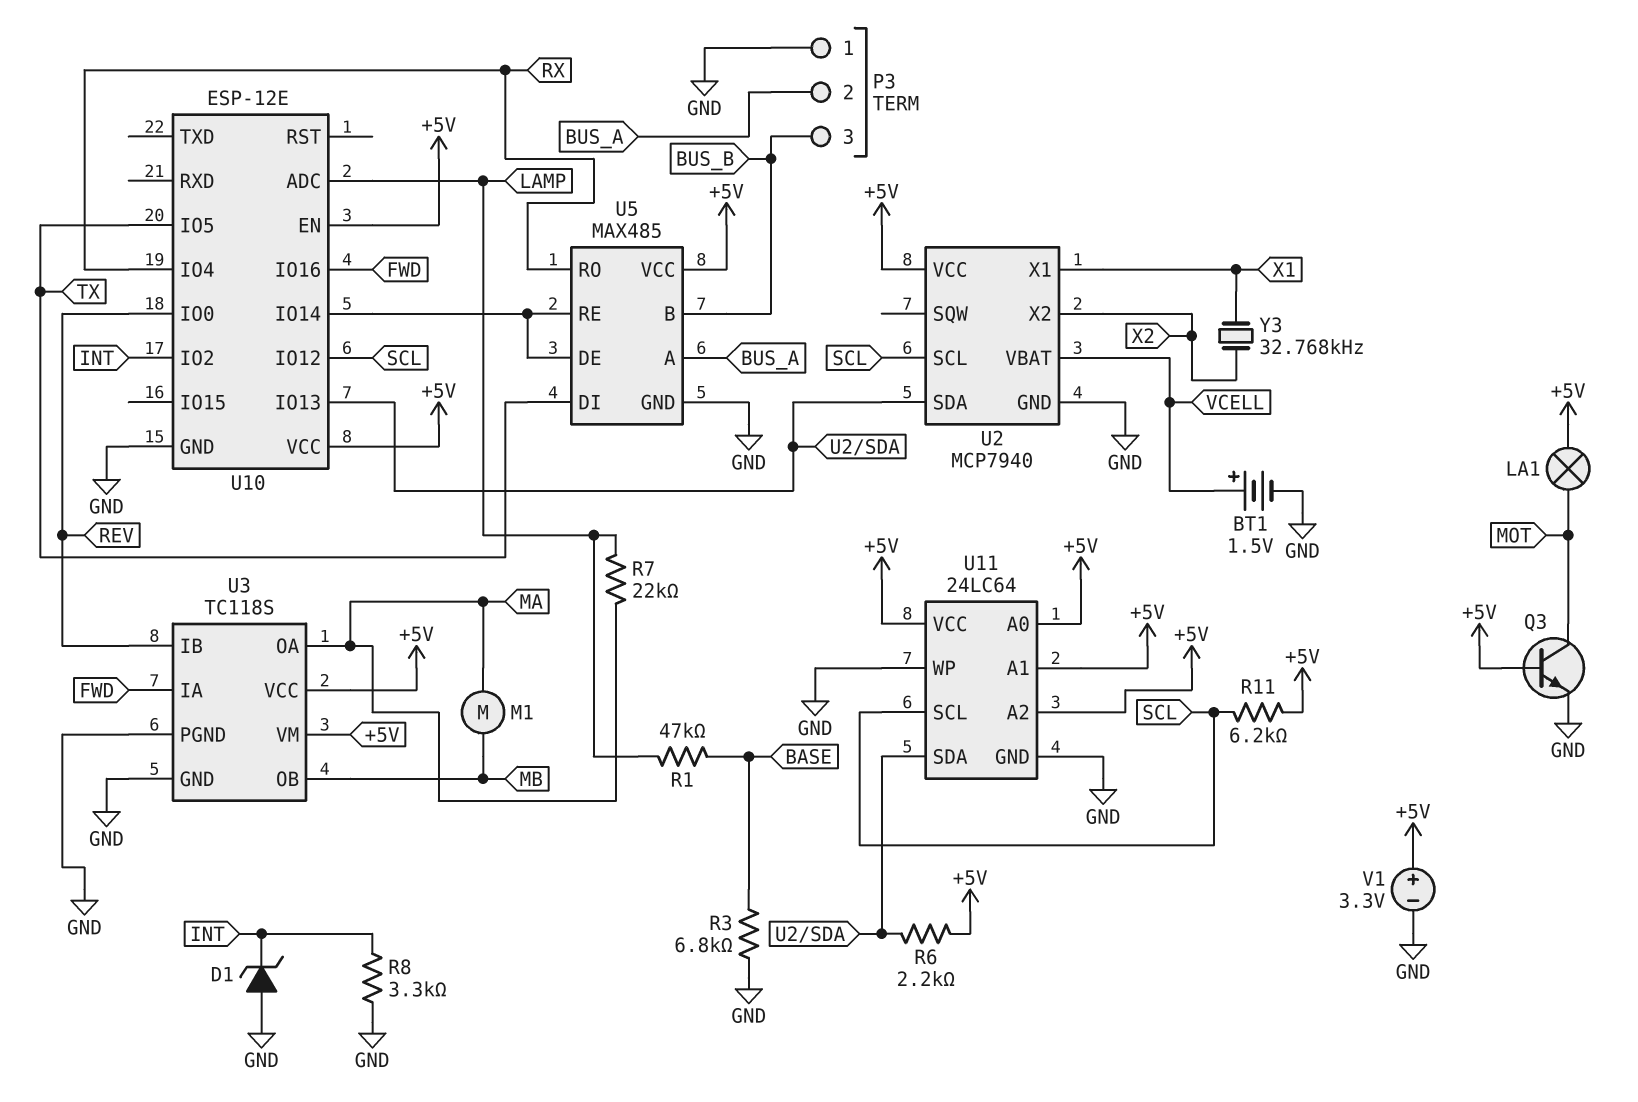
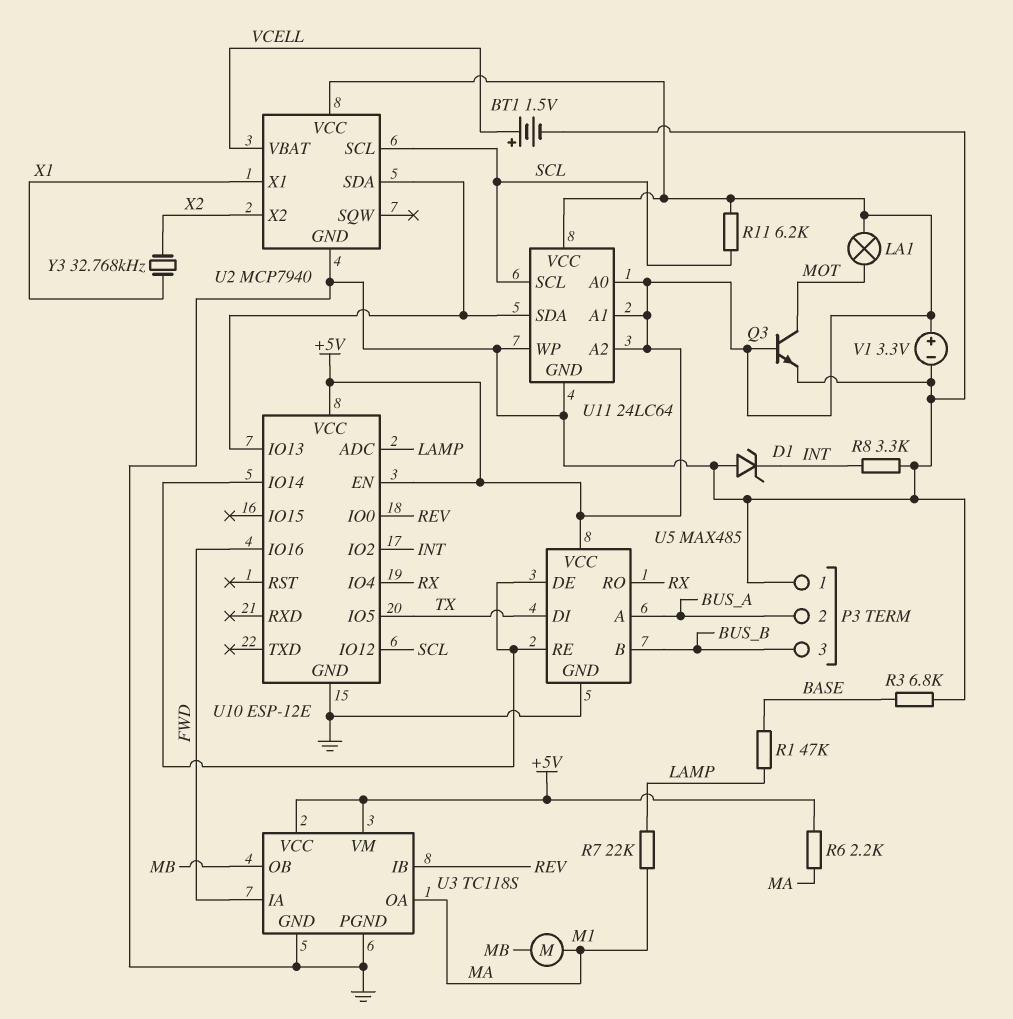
R6: 2.2k (+5V, U2/SDA) -> 2.2k (+5V, MA)

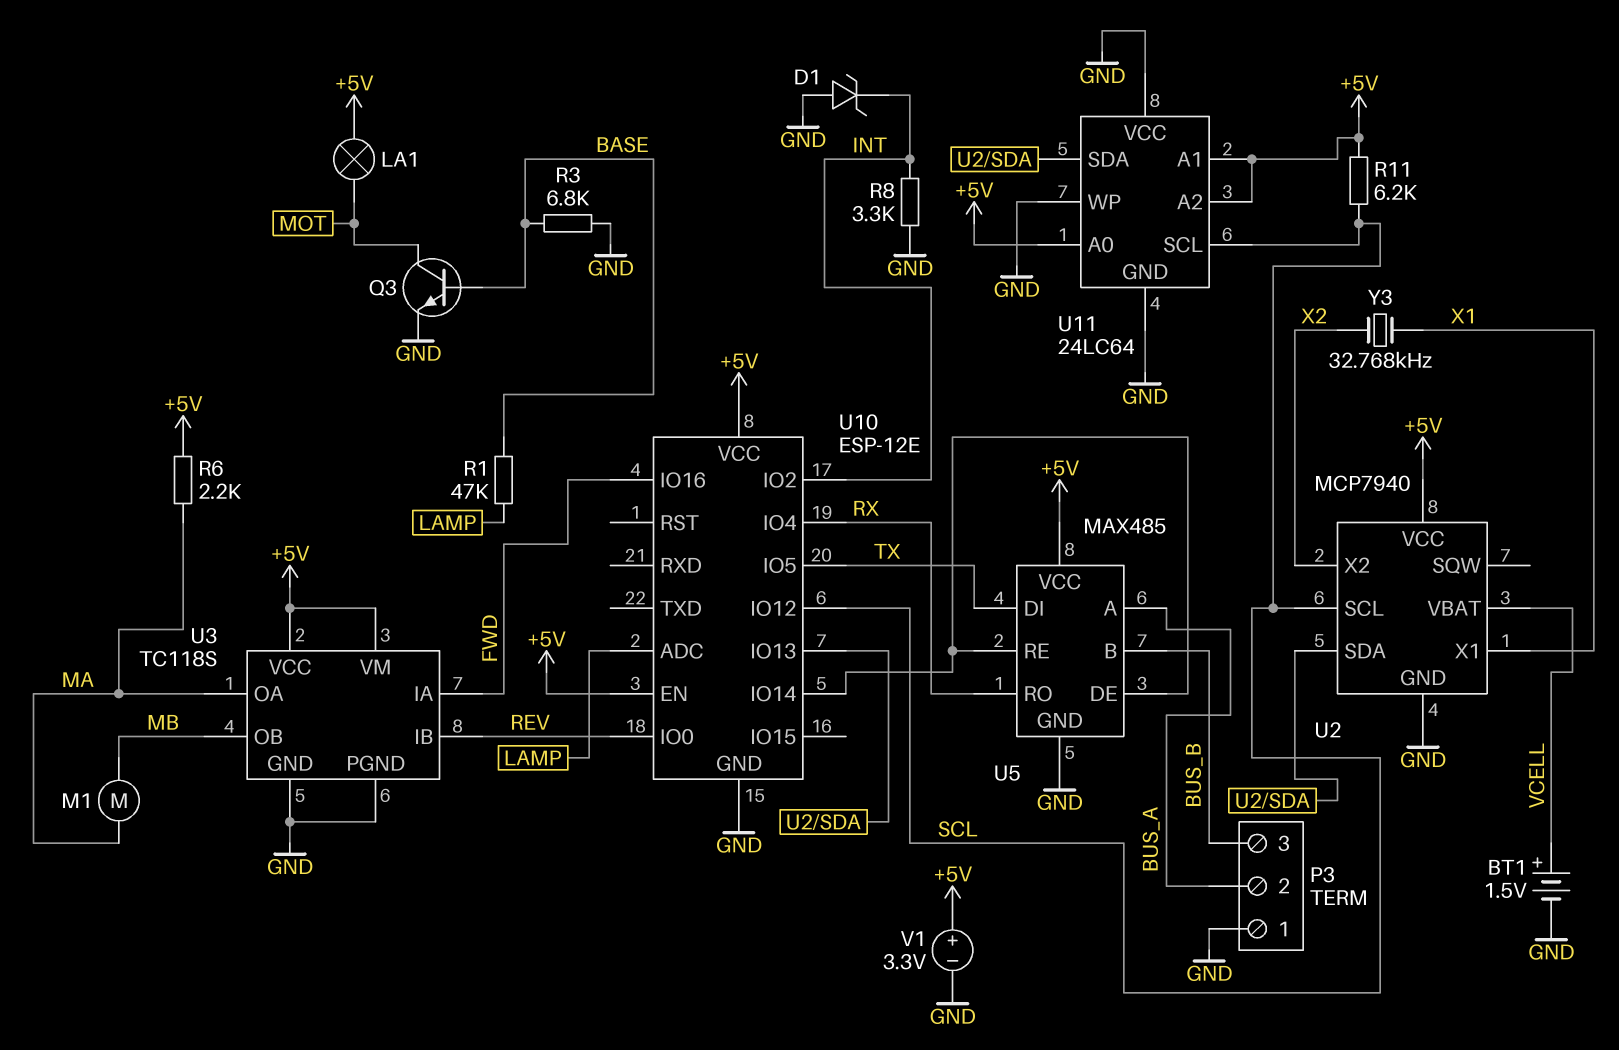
Q3: NPN (B +5V, C MOT, E GND) -> NPN (B BASE, C MOT, E GND)
R7: 22k (LAMP, MA) -> none
U11 pin VCC: +5V -> GND

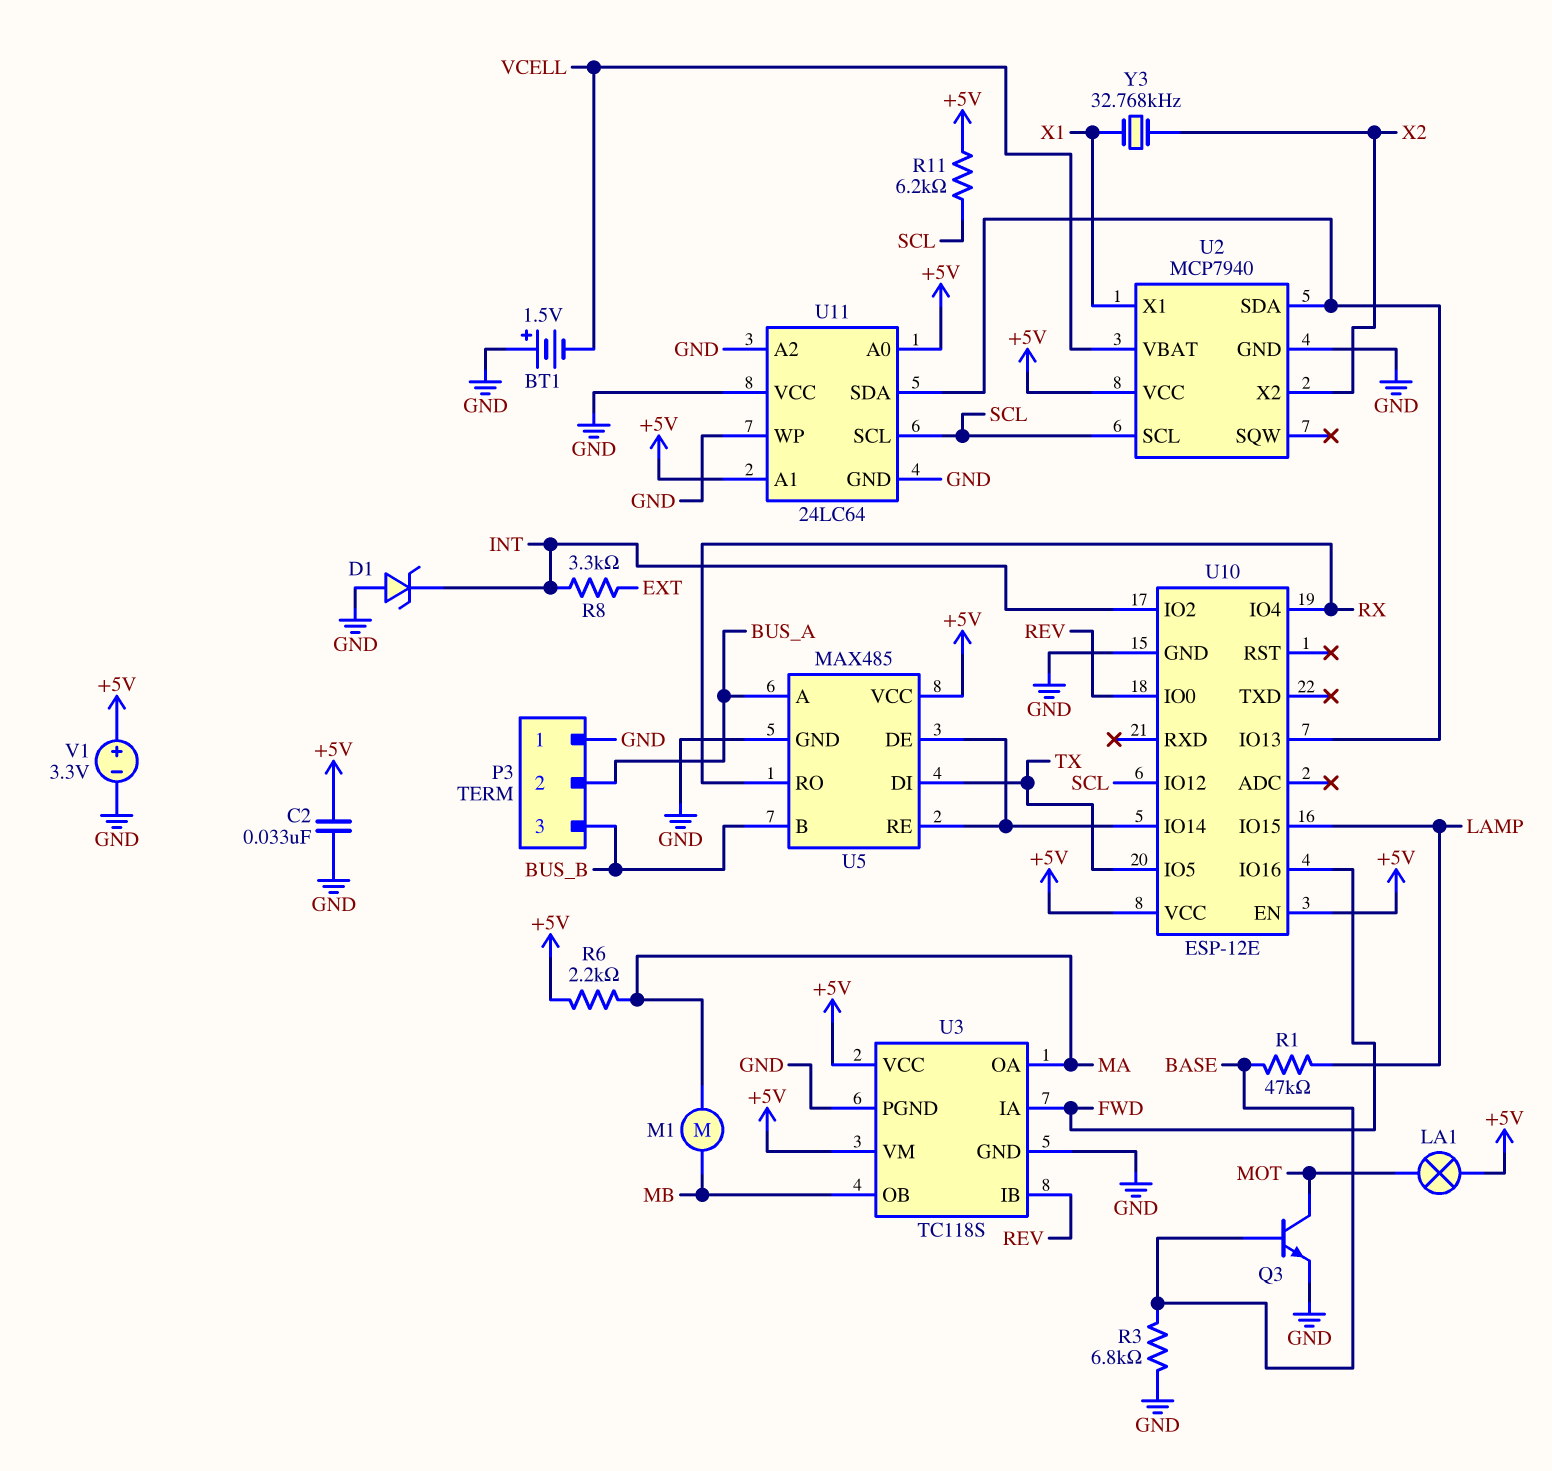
BT1: 1.5V (plus VCELL, minus GND) -> 1.5V (plus GND, minus VCELL)
C2: none -> 33nF (+5V, GND)
R8: 3.3k (GND, INT) -> 3.3k (EXT, INT)
U10 pin ADC: LAMP -> none
U10 pin IO15: none -> LAMP
U11 pin A2: +5V -> GND

